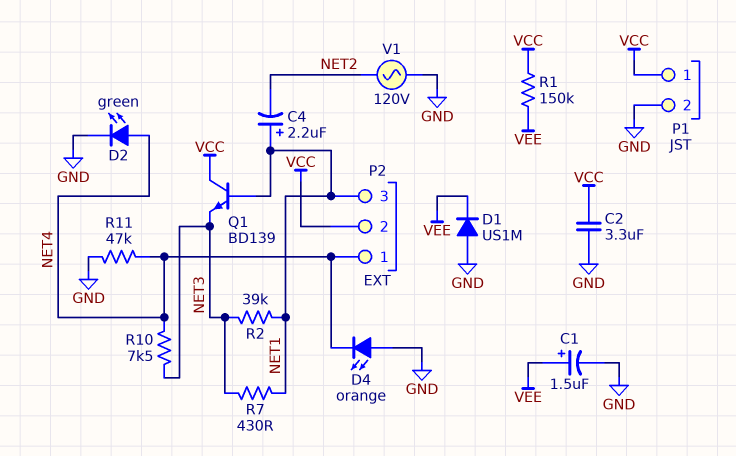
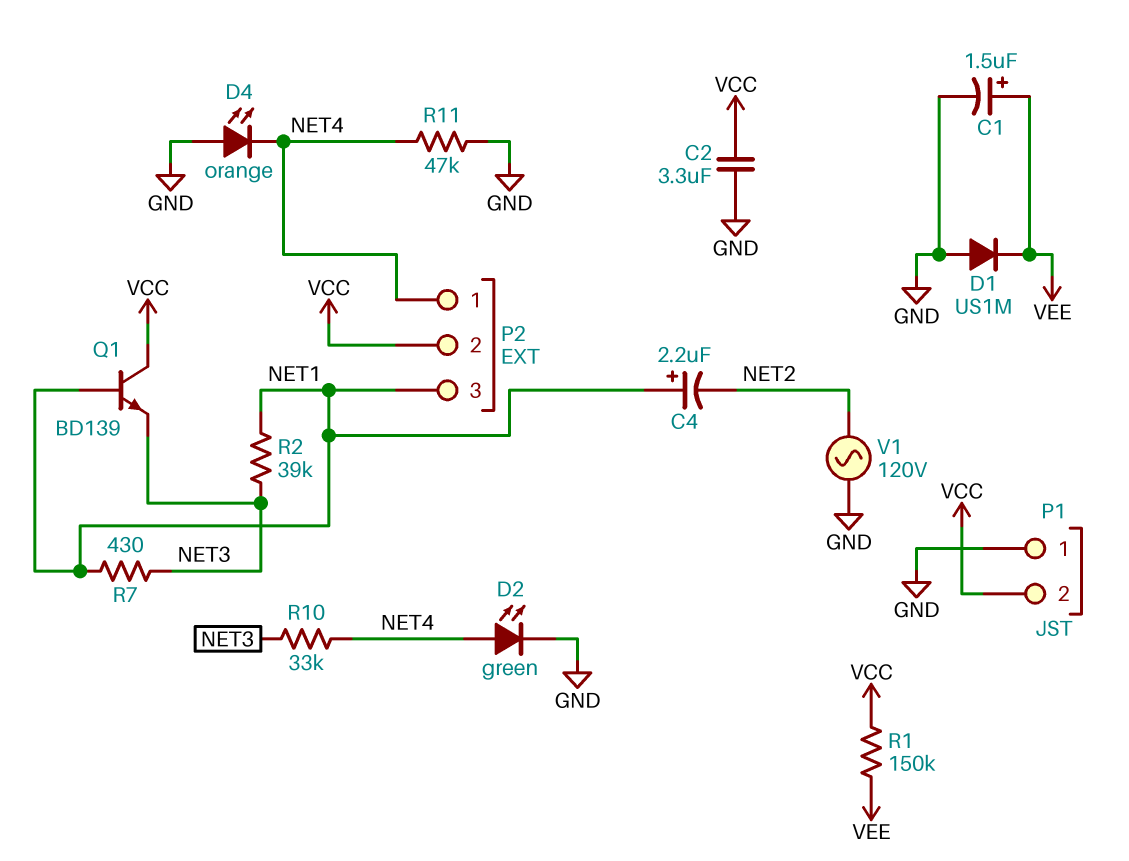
P1 pin 1: VCC -> GND
P1 pin 2: GND -> VCC
R10: 7.5k (NET3, NET4) -> 33k (NET3, NET4)

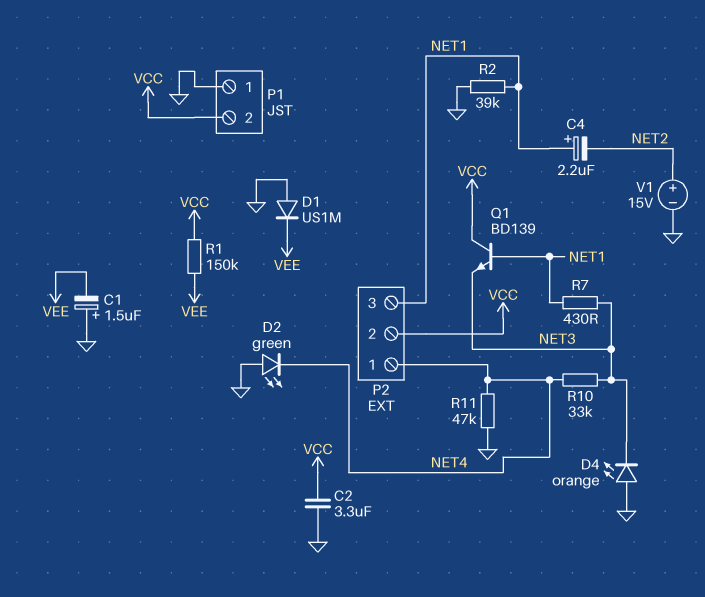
C1: 1.5uF (plus VEE, minus GND) -> 1.5uF (plus GND, minus VEE)
D2: LED green (A NET4, K GND) -> LED green (A GND, K NET4)
D4: LED orange (A GND, K NET4) -> LED orange (A GND, K NET3)
R2: 39k (NET1, NET3) -> 39k (GND, NET1)
V1: AC 120V (GND, NET2) -> 15V (plus NET2, minus GND)

